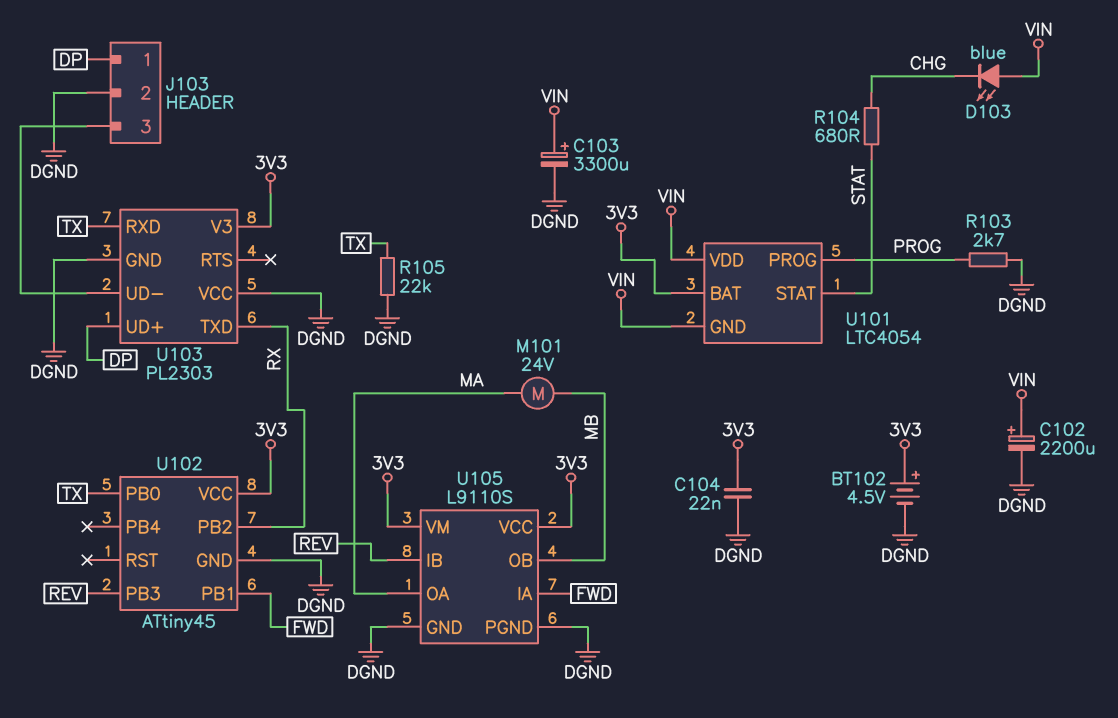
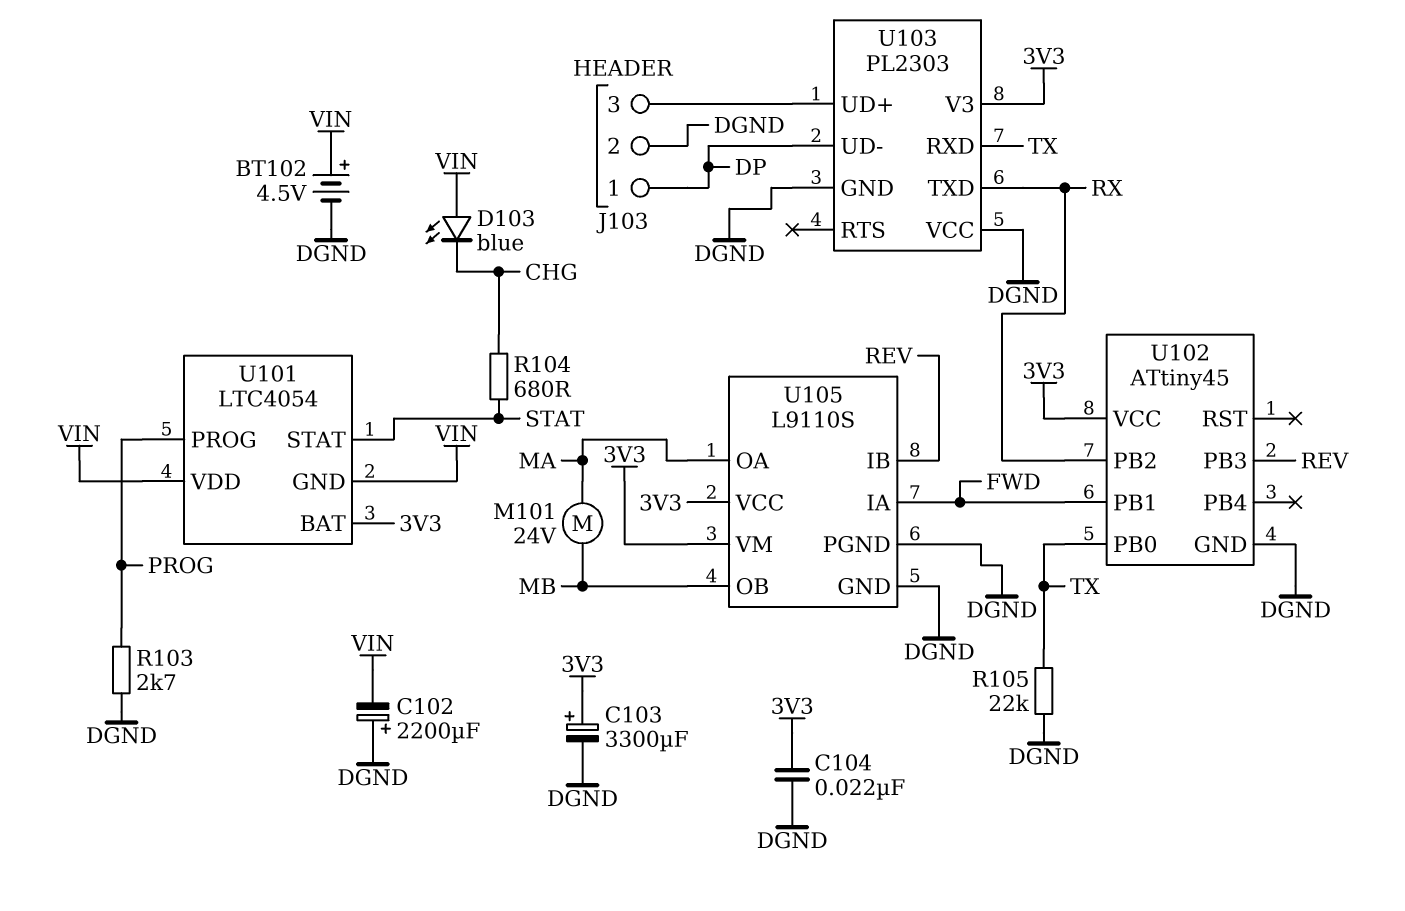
BT102: 4.5V (plus 3V3, minus DGND) -> 4.5V (plus VIN, minus DGND)
C102: 2200uF (plus VIN, minus DGND) -> 2200uF (plus DGND, minus VIN)
C103: 3300uF (plus VIN, minus DGND) -> 3300uF (plus 3V3, minus DGND)
U103 pin UD+: DP -> J103/3
U103 pin UD-: J103/3 -> DP

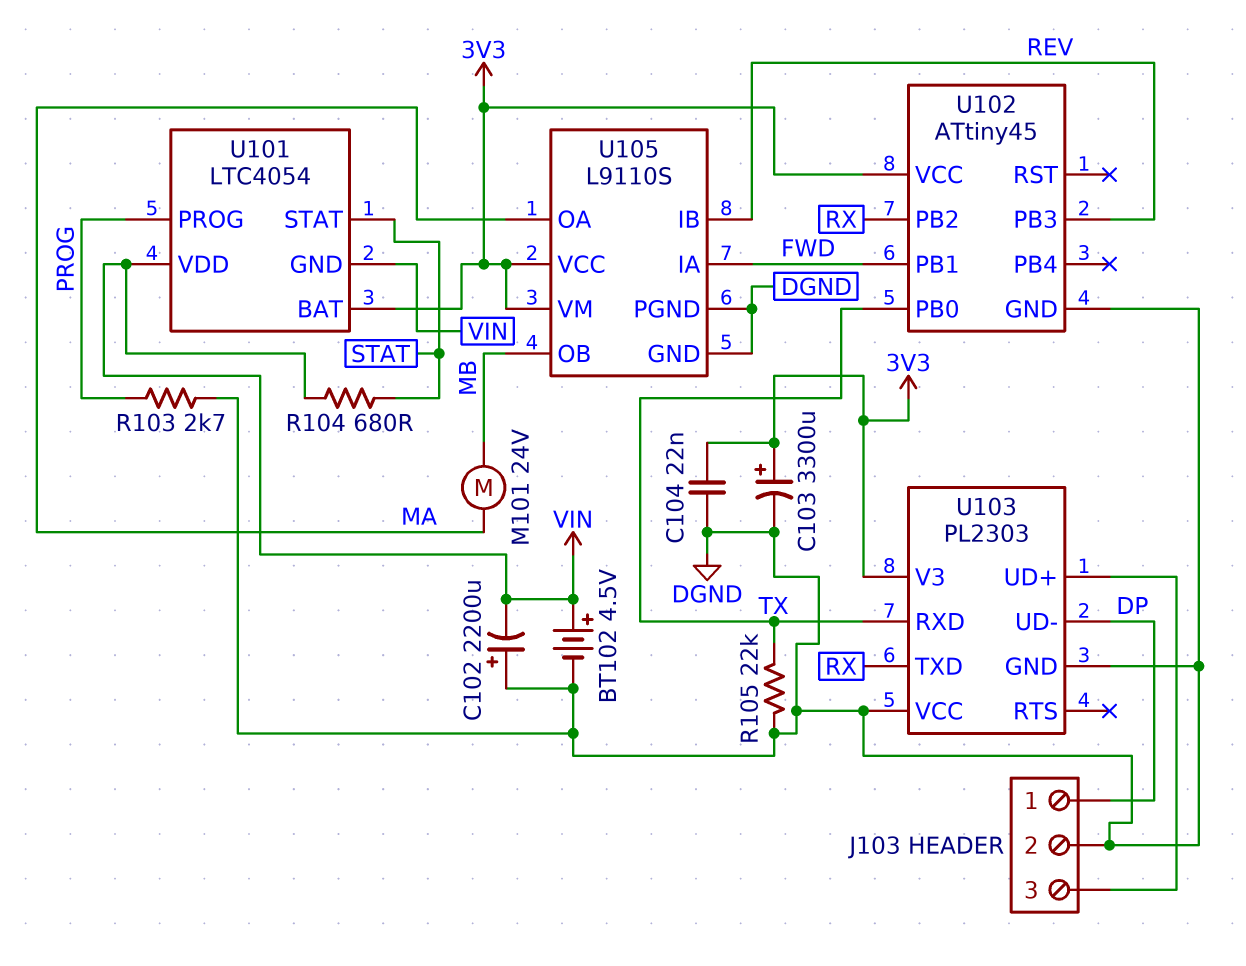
D103: LED blue (A VIN, K CHG) -> none
R104: 680 (CHG, STAT) -> 680 (STAT, VIN)

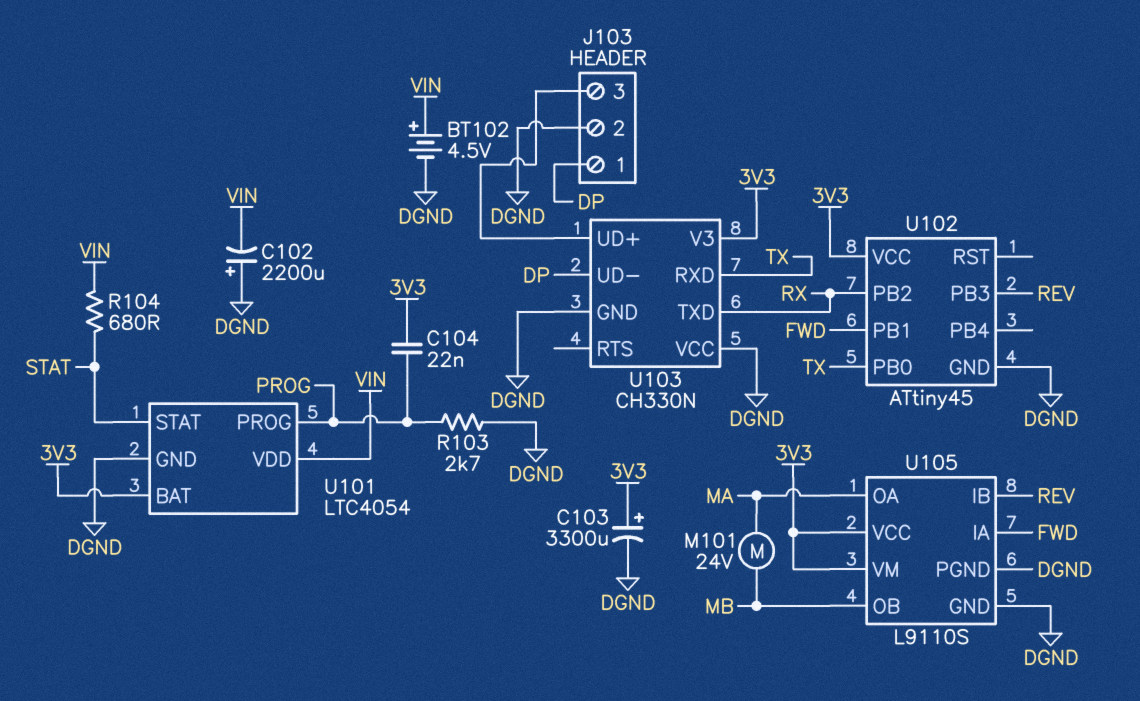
C104: 22nF (3V3, DGND) -> 22nF (3V3, PROG)
R105: 22k (DGND, TX) -> none
U101 pin GND: VIN -> DGND
U103: PL2303 -> CH330N

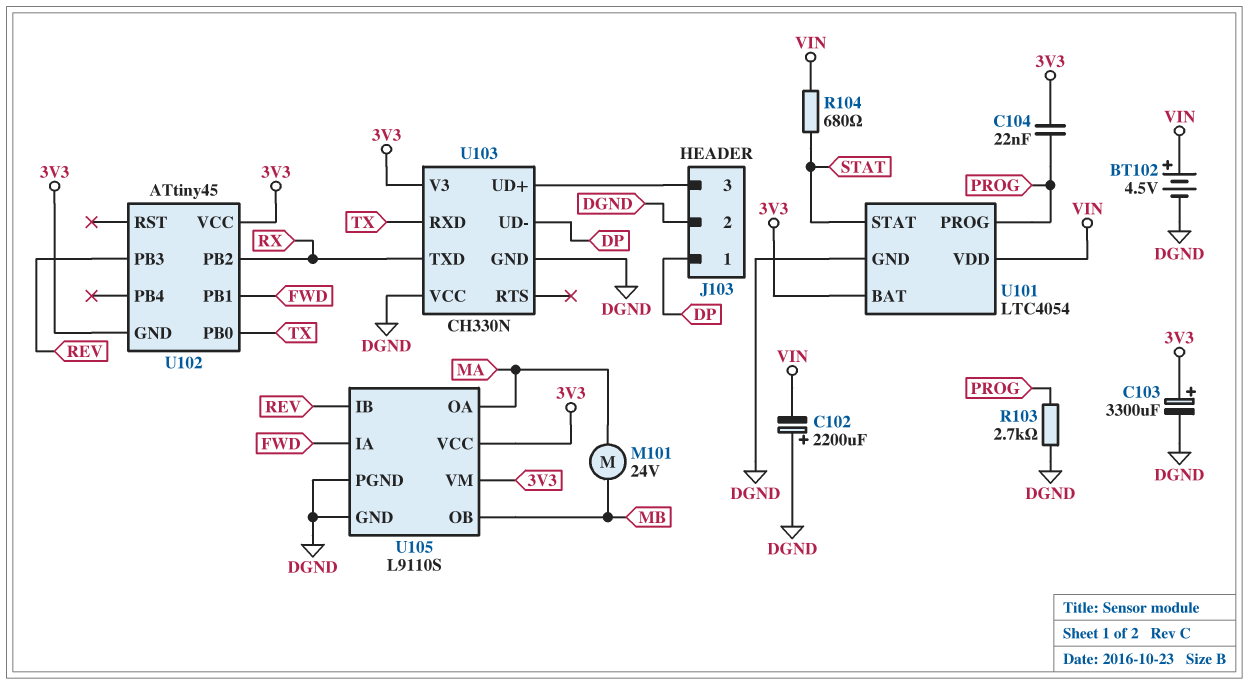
U102 pin GND: DGND -> 3V3

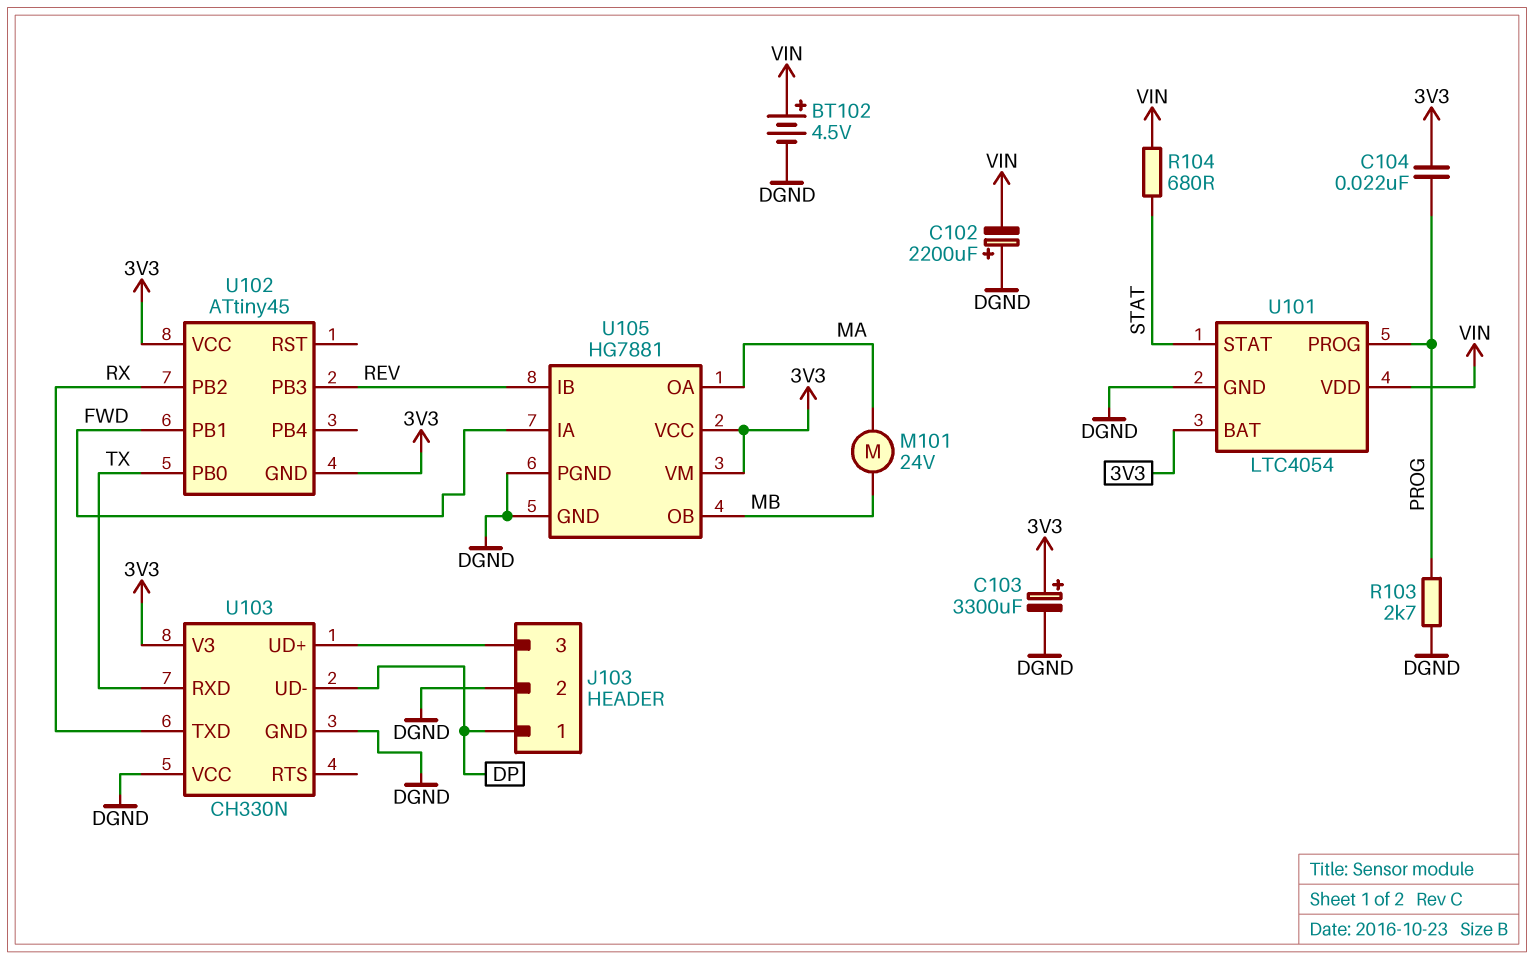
U105: L9110S -> HG7881

